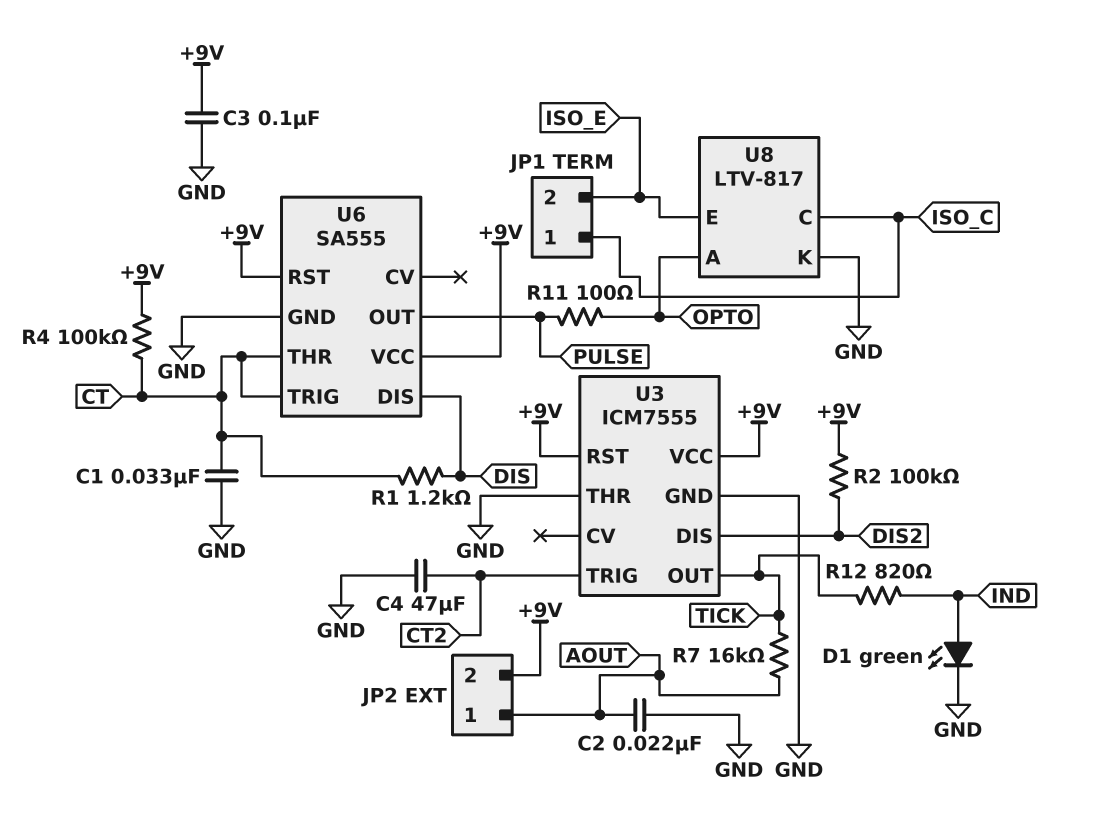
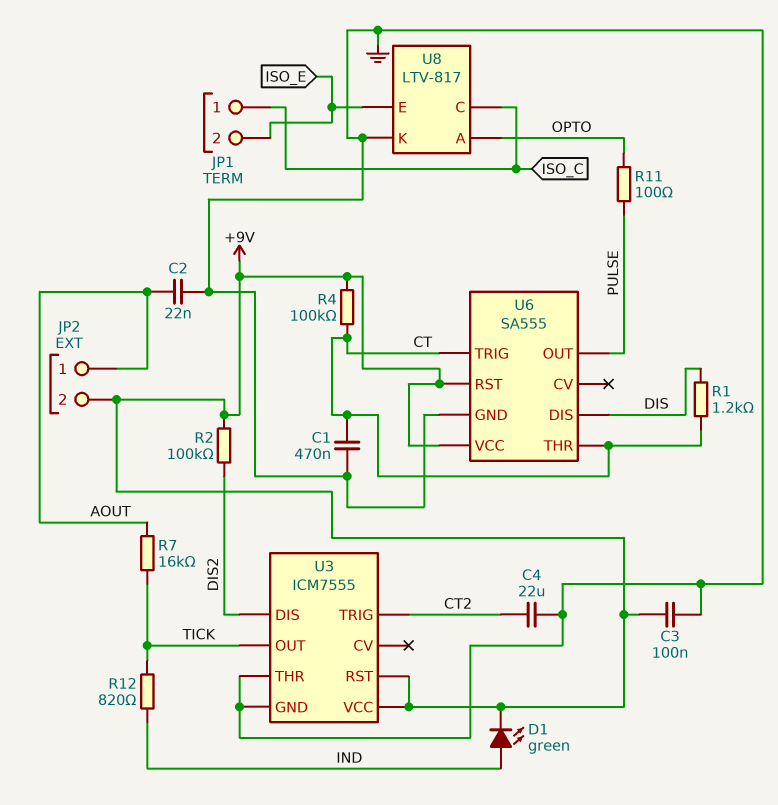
C1: 33nF (CT, GND) -> 470nF (CT, GND)
C4: 47uF (CT2, GND) -> 22uF (CT2, GND)
D1: LED green (A IND, K GND) -> LED green (A IND, K +9V)

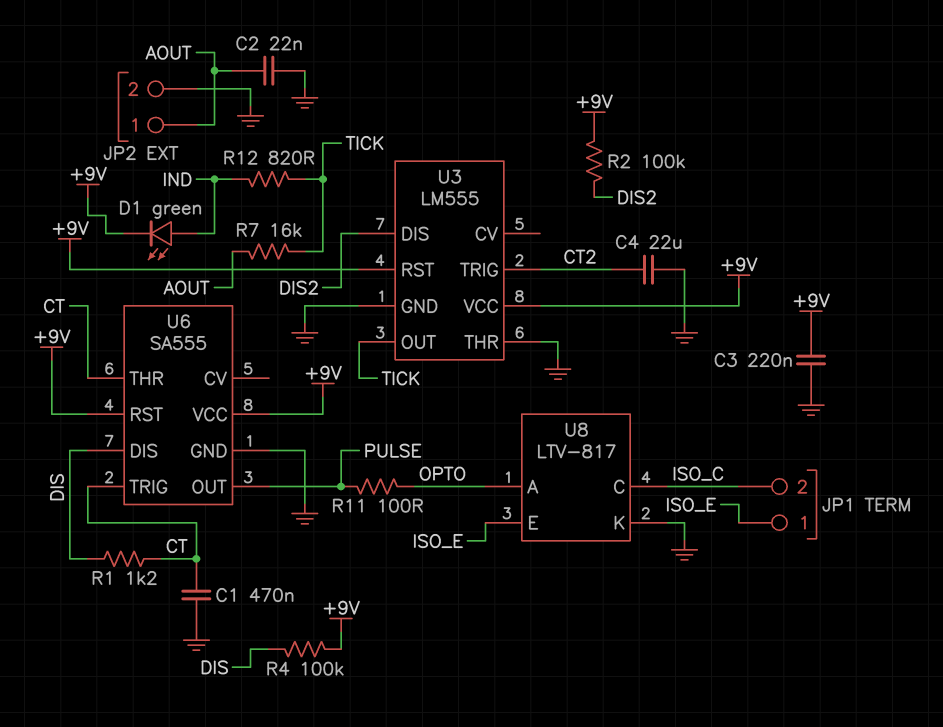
C3: 100nF (+9V, GND) -> 220nF (+9V, GND)
JP1 pin 1: ISO_C -> ISO_E
JP1 pin 2: ISO_E -> ISO_C
JP2 pin 2: +9V -> GND
R4: 100k (+9V, CT) -> 100k (+9V, DIS)
U3: ICM7555 -> LM555

